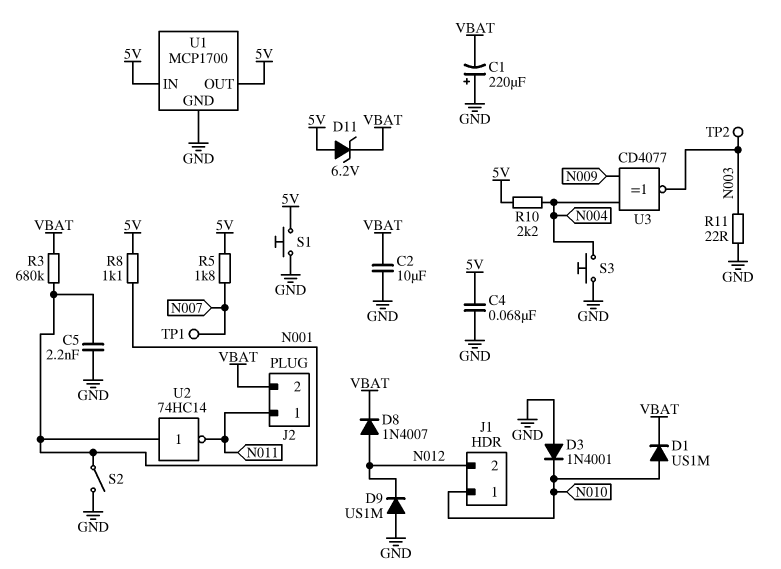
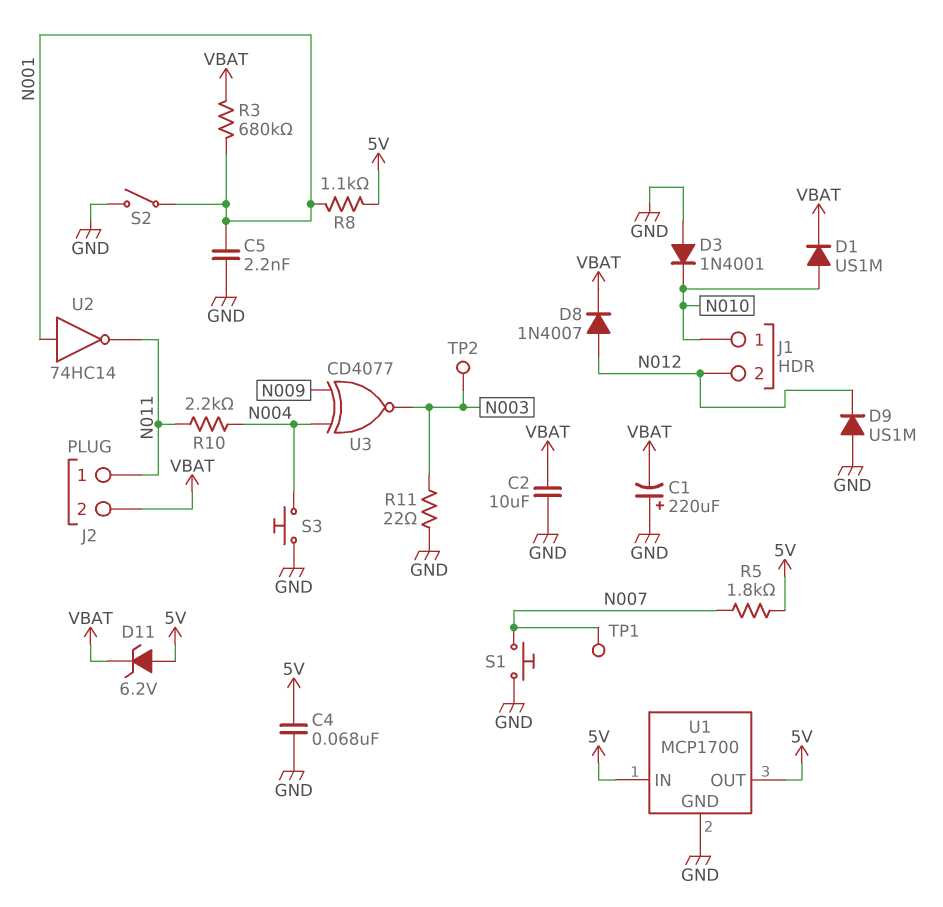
R10: 2.2k (5V, N004) -> 2.2k (N004, N011)
S1: button (5V, GND) -> button (GND, N007)

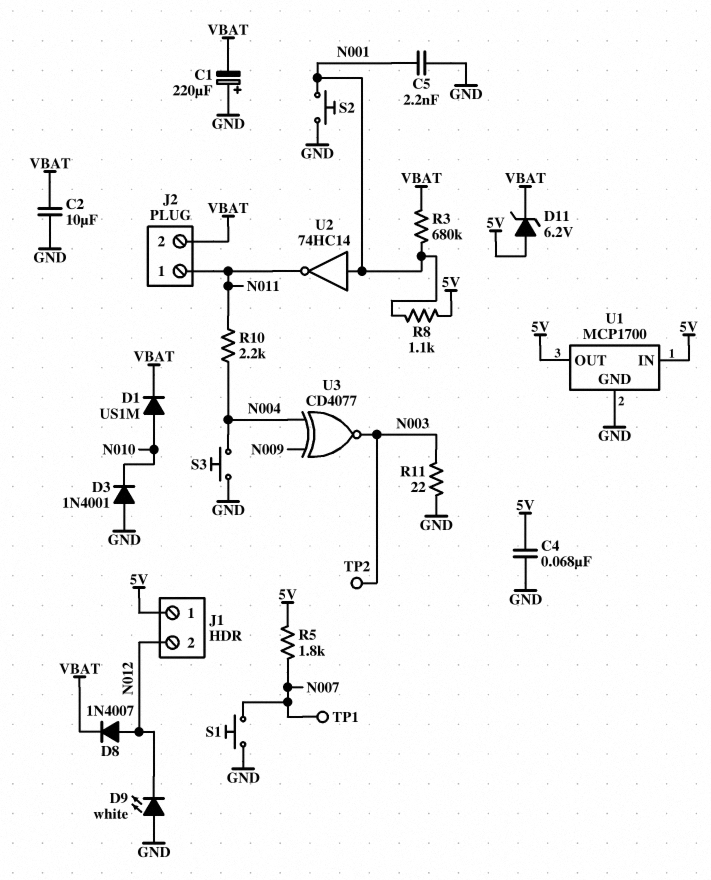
D9: diode US1M (A GND, K N012) -> LED white (A GND, K N012)
J1 pin 1: N010 -> 5V
S2: switch (GND, N001) -> button (GND, N001)

